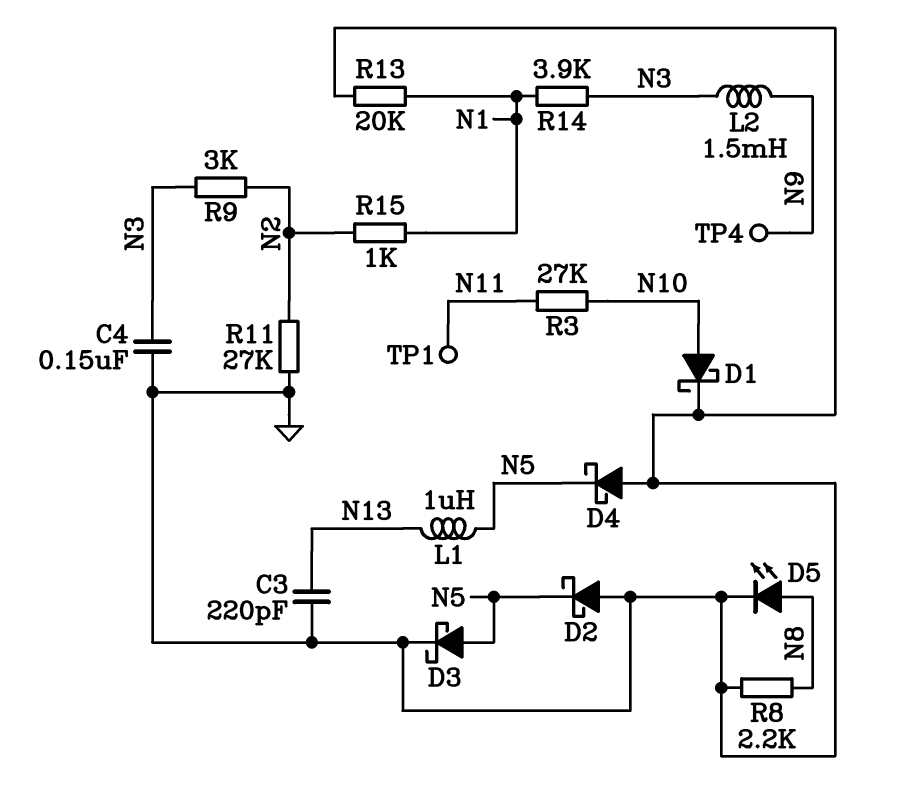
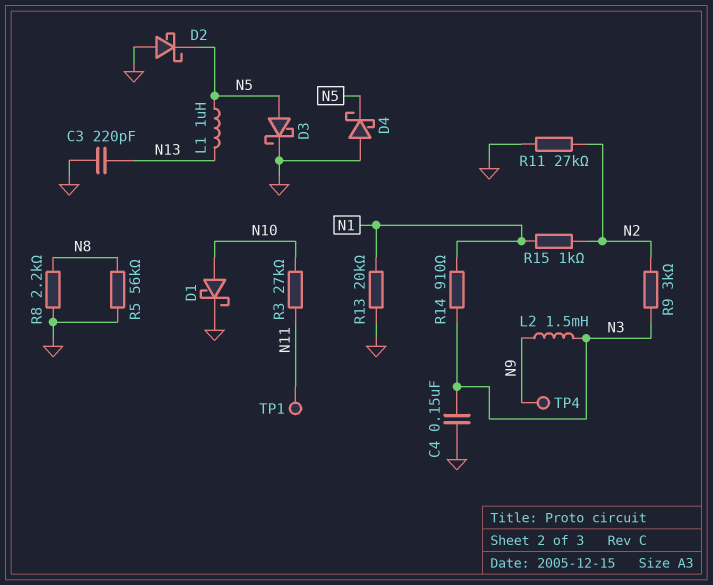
D5: LED (A N8, K GND) -> none
R5: none -> 56k (GND, N8)
R14: 3.9k (N1, N3) -> 910 (N1, N3)

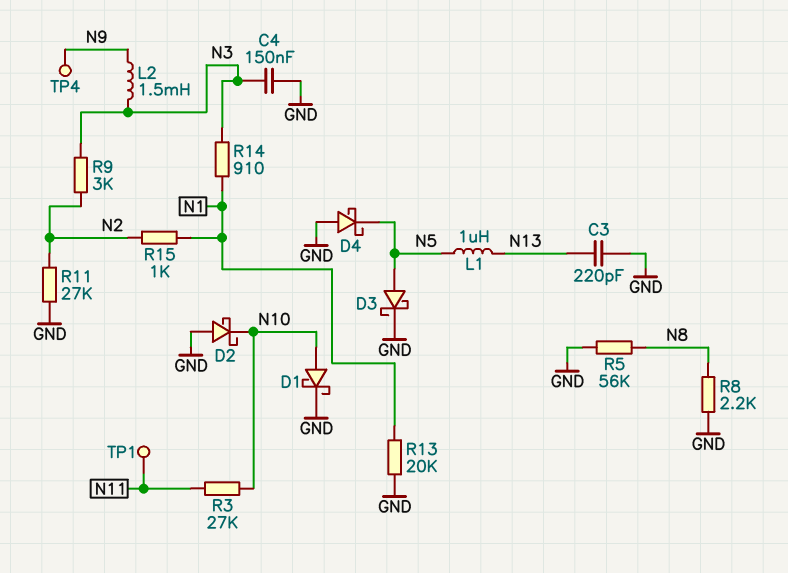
D2: schottky (A GND, K N5) -> schottky (A GND, K N10)

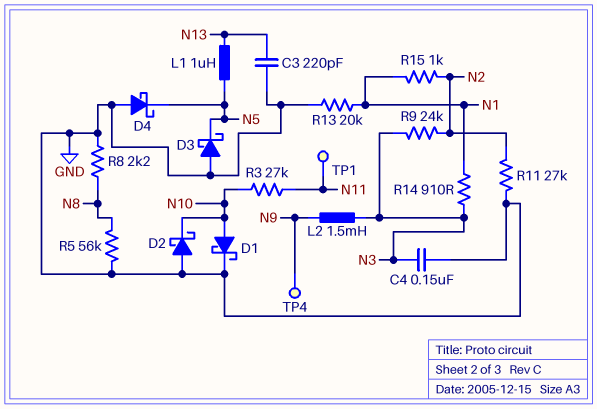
D3: schottky (A N5, K GND) -> schottky (A GND, K N5)
R9: 3k (N2, N3) -> 24k (N2, N3)

